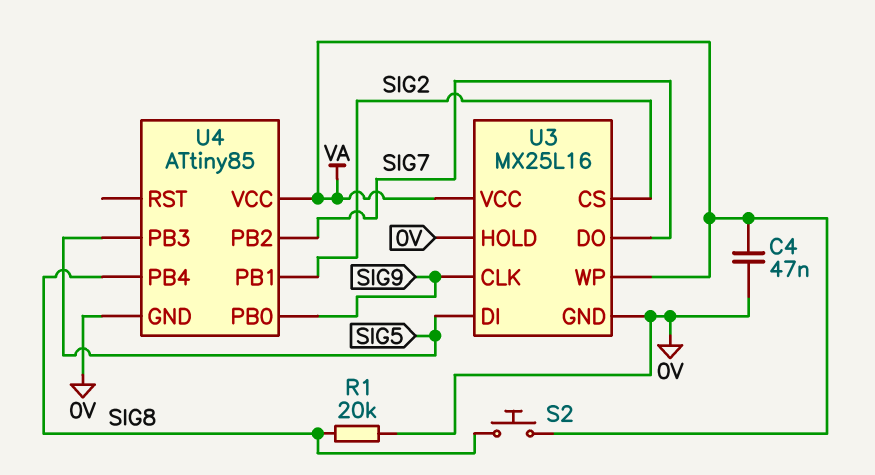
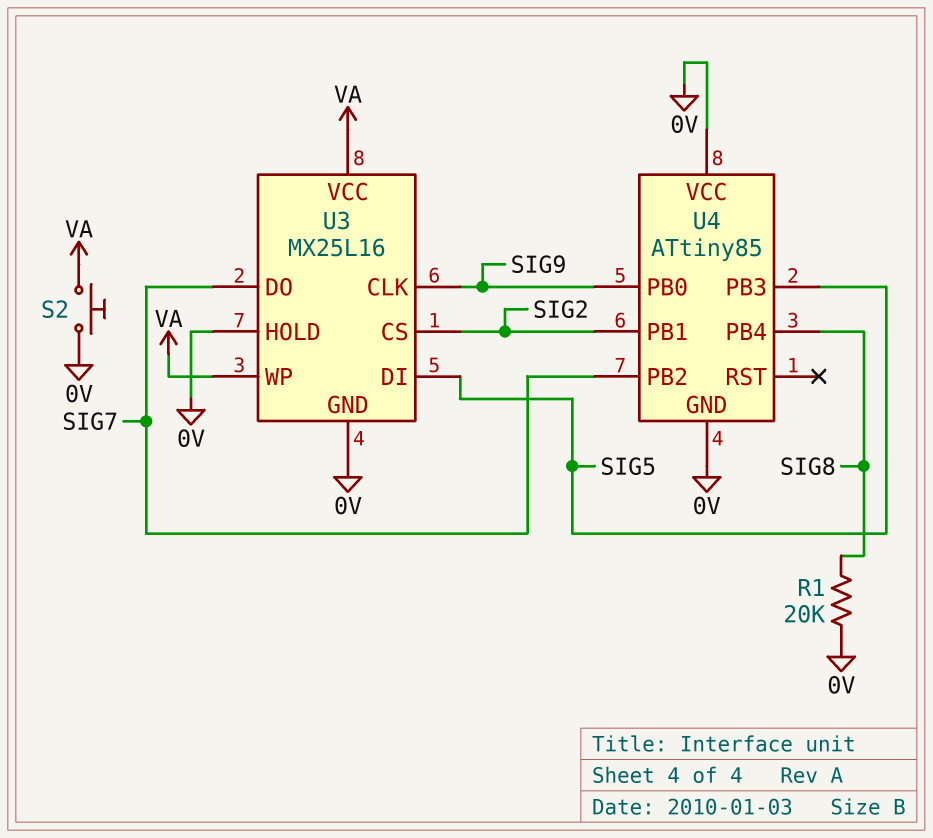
C4: 47nF (0V, VA) -> none
S2: button (SIG8, VA) -> button (0V, VA)
U4 pin VCC: VA -> 0V

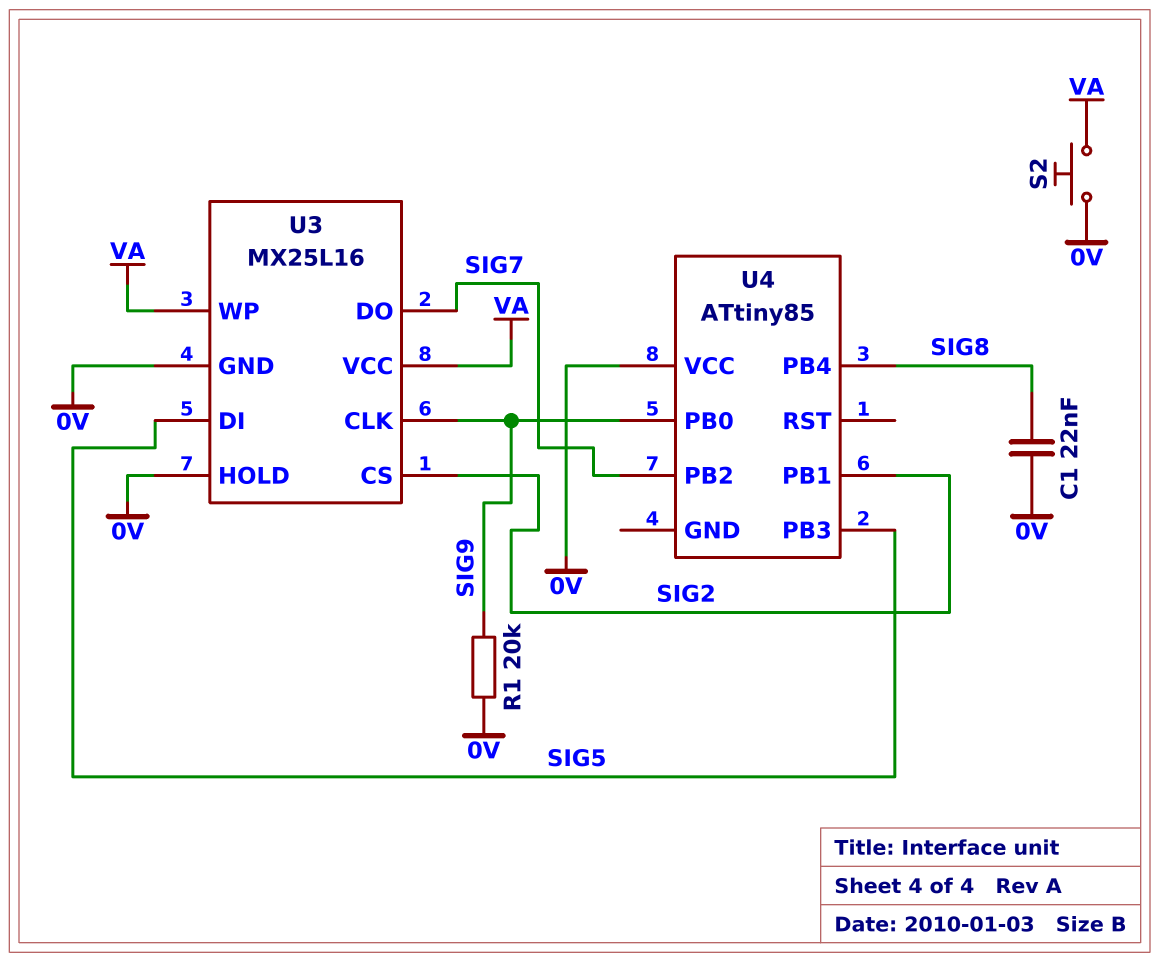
C1: none -> 22nF (0V, SIG8)
R1: 20k (0V, SIG8) -> 20k (0V, SIG9)
U4 pin GND: 0V -> none

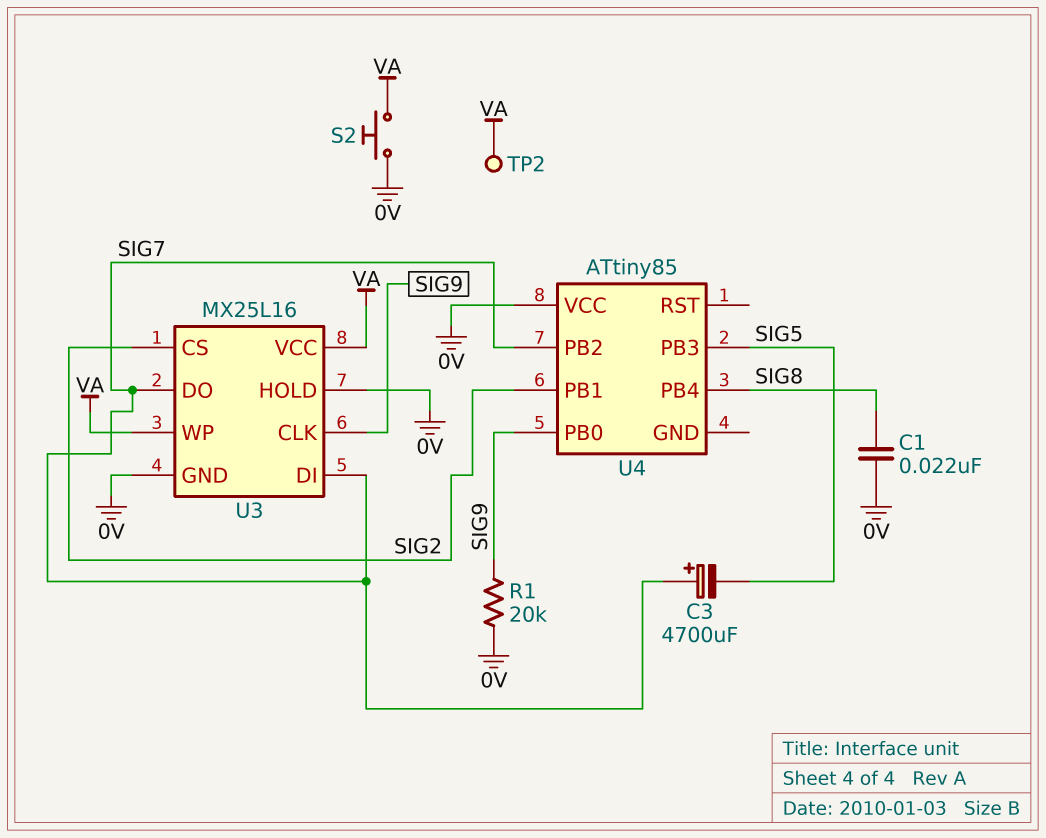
C3: none -> 4700uF (plus SIG7, minus SIG5)
TP2: none -> test point (VA)
U3 pin DI: SIG5 -> SIG7

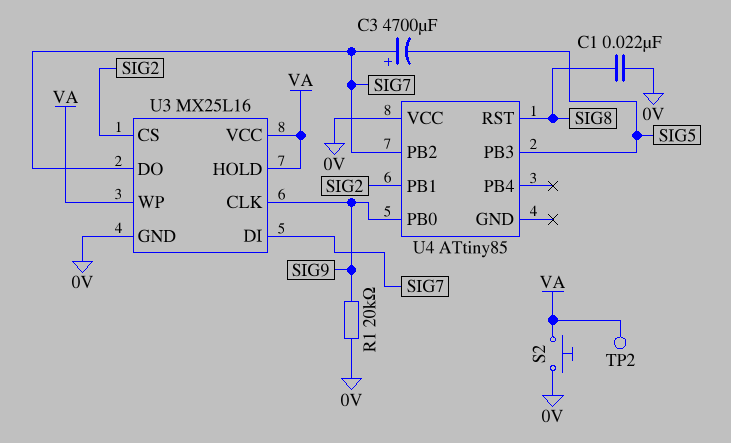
U3 pin HOLD: 0V -> VA
U4 pin PB4: SIG8 -> none
U4 pin RST: none -> SIG8

